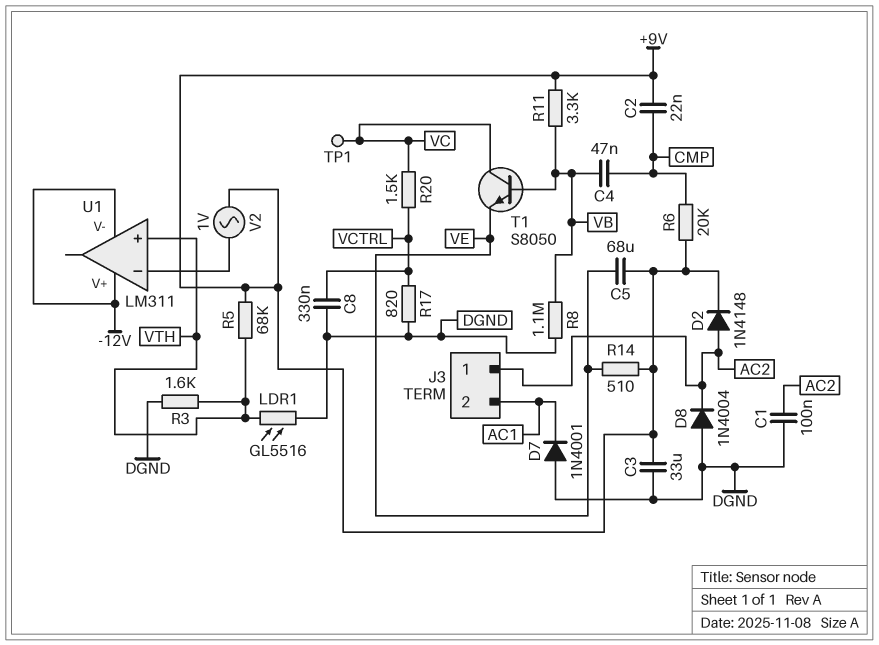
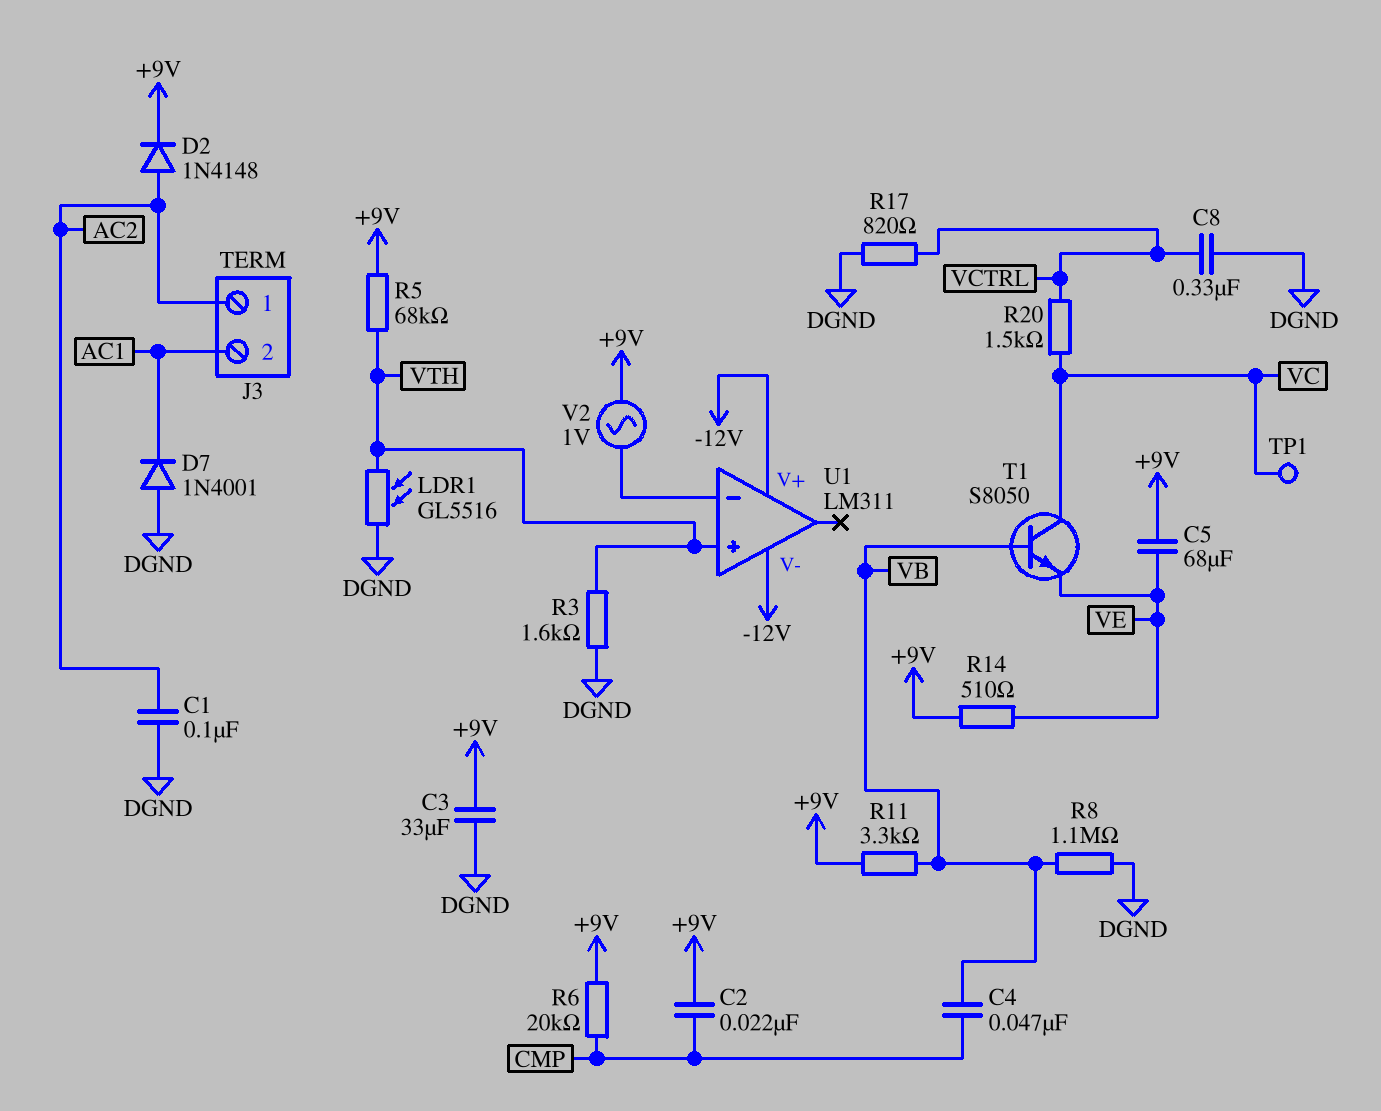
D8: diode 1N4004 (A DGND, K AC2) -> none

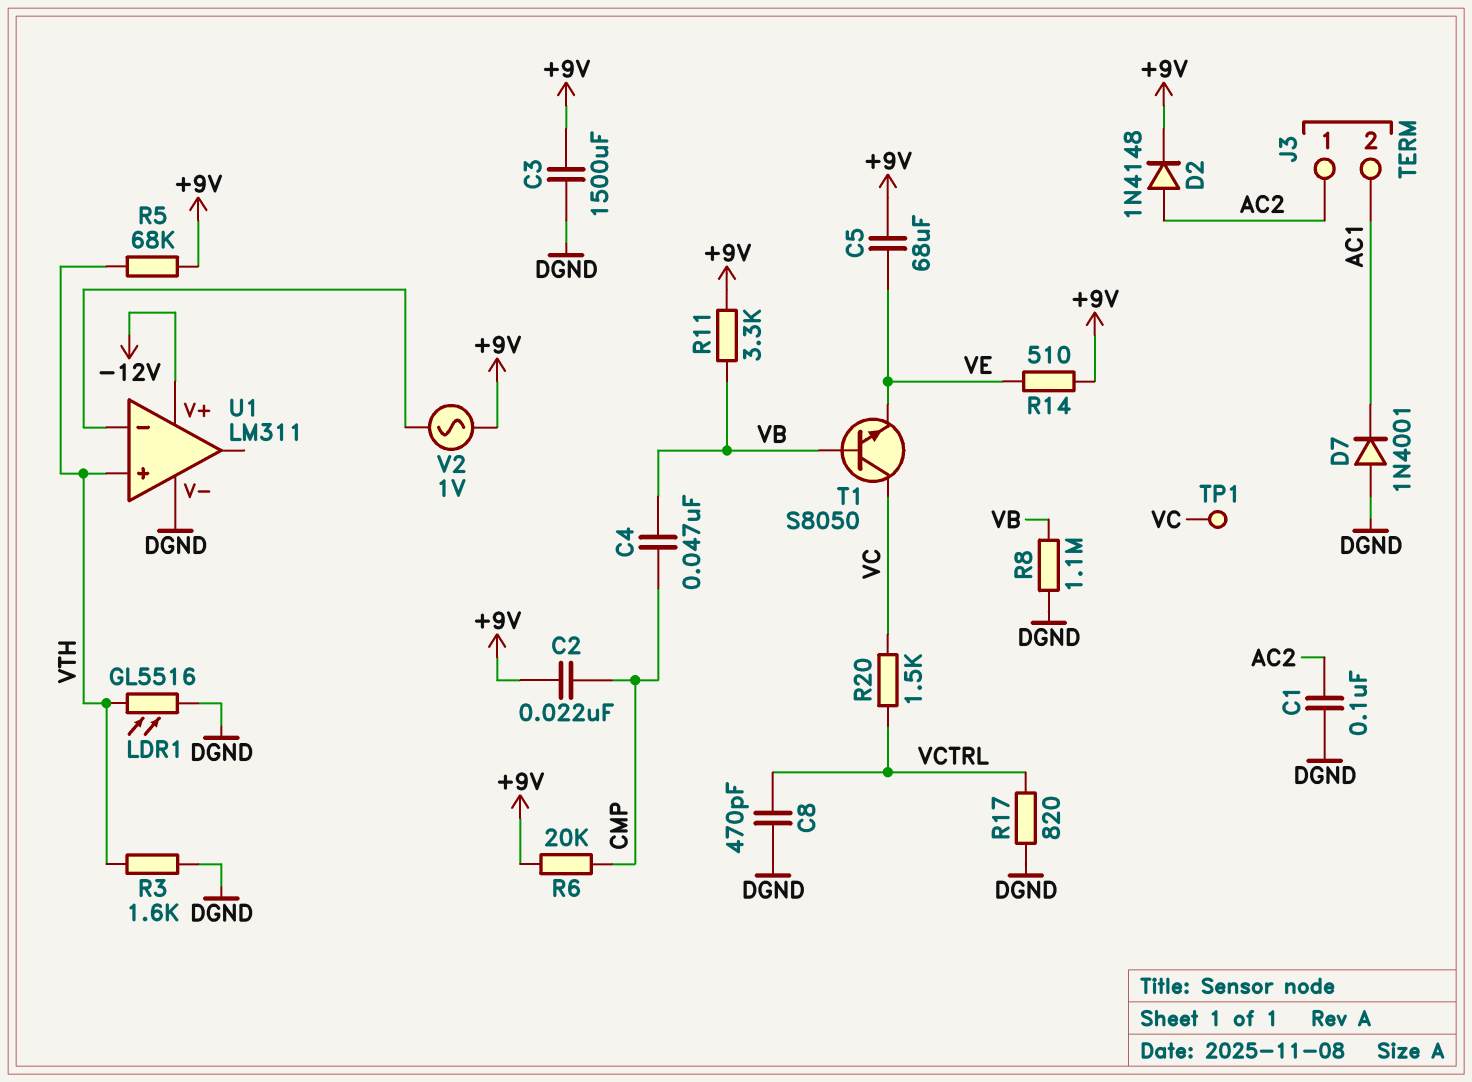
C3: 33uF (+9V, DGND) -> 1500uF (+9V, DGND)
C8: 330nF (DGND, VCTRL) -> 470pF (DGND, VCTRL)
U1 pin V-: -12V -> DGND

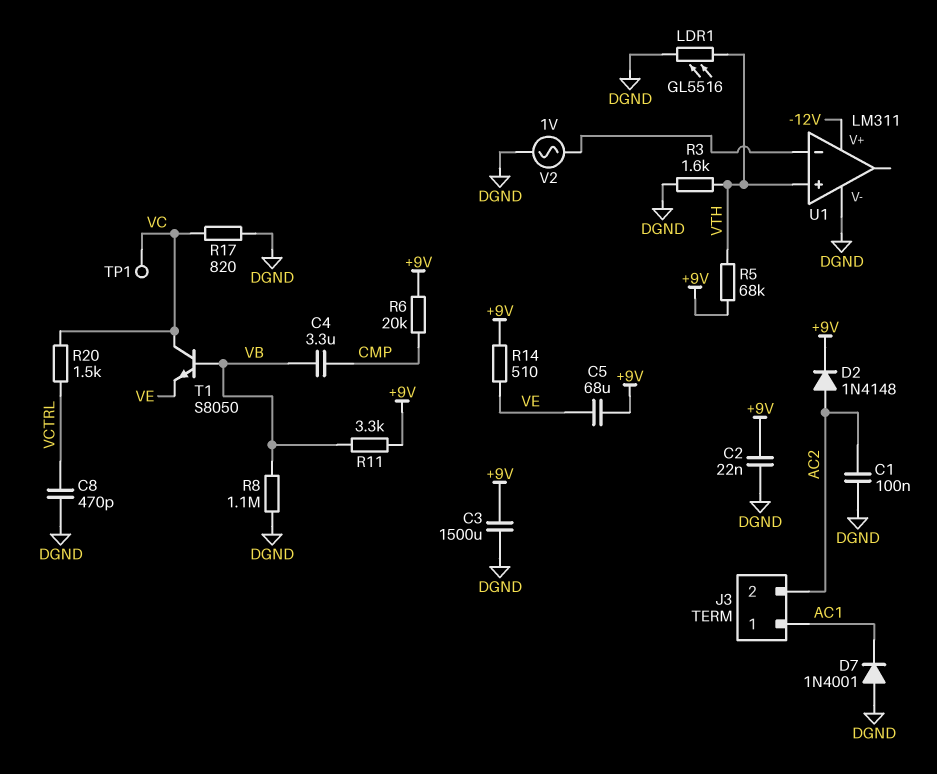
C2: 22nF (+9V, CMP) -> 22nF (+9V, DGND)
C4: 47nF (CMP, VB) -> 3.3uF (CMP, VB)
J3 pin 1: AC2 -> AC1
J3 pin 2: AC1 -> AC2
R17: 820 (DGND, VCTRL) -> 820 (DGND, VC)
V2: AC 1V (+9V, U1/in-) -> AC 1V (DGND, U1/in-)

